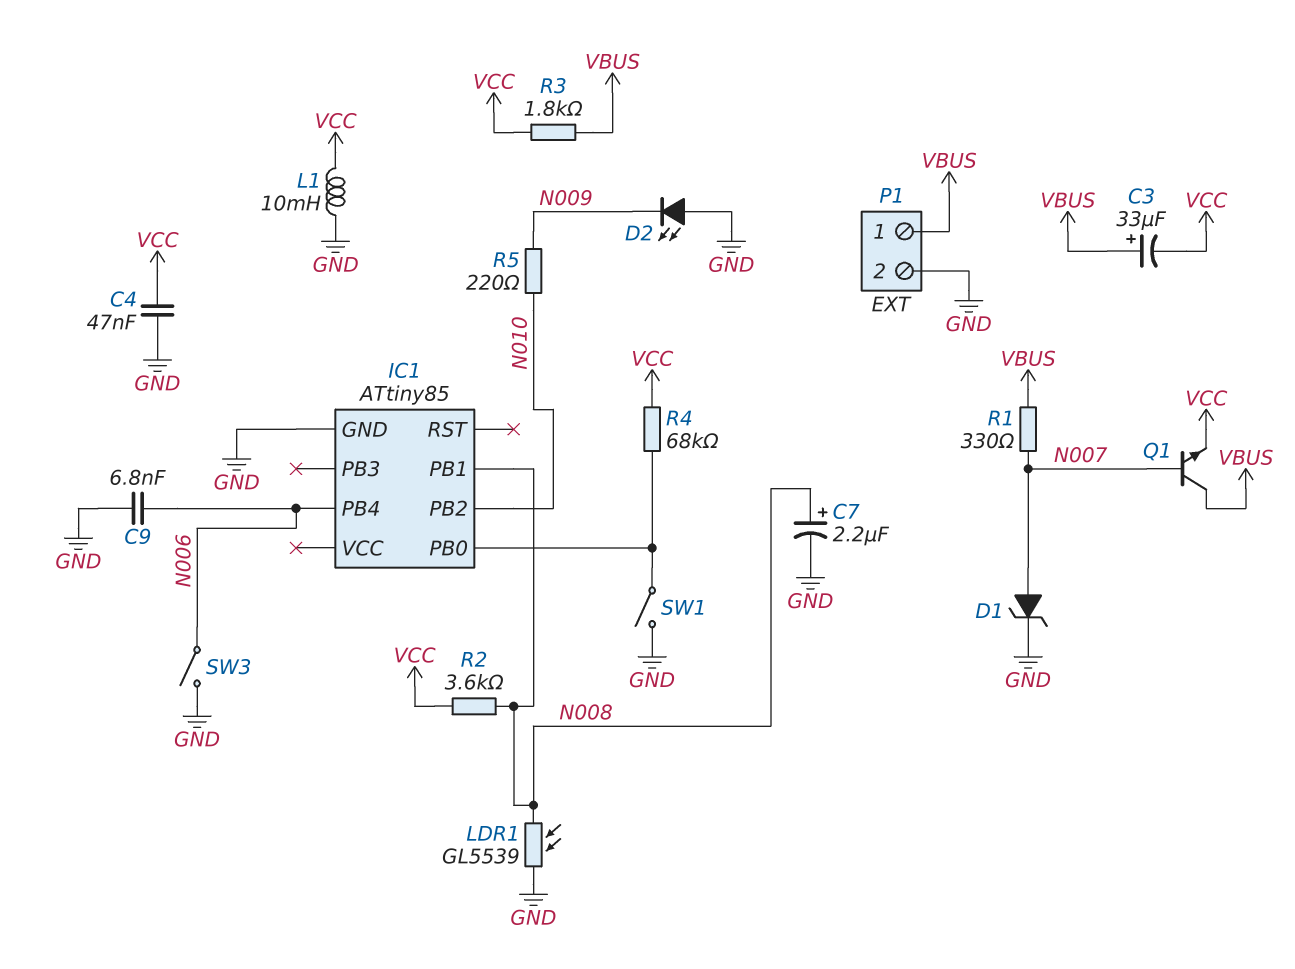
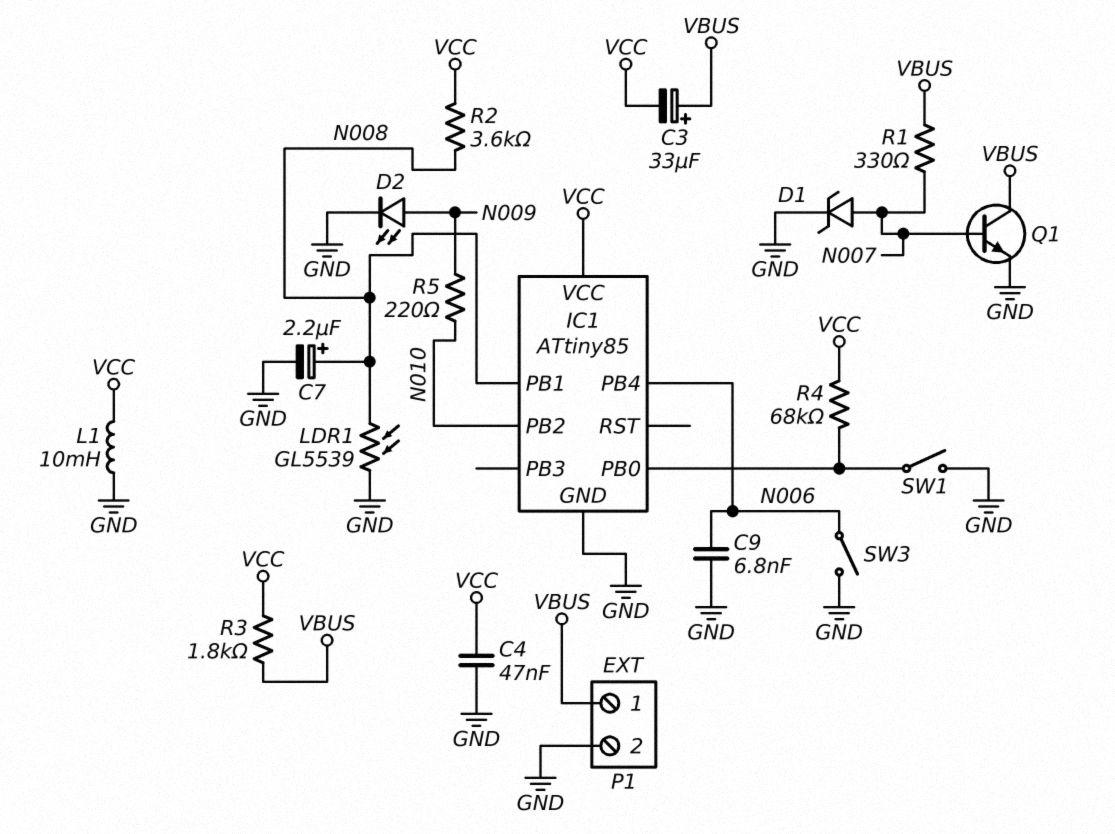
D2: LED (A GND, K N009) -> LED (A N009, K GND)
IC1 pin VCC: none -> VCC
Q1: NPN (B N007, C VBUS, E VCC) -> NPN (B N007, C VBUS, E GND)

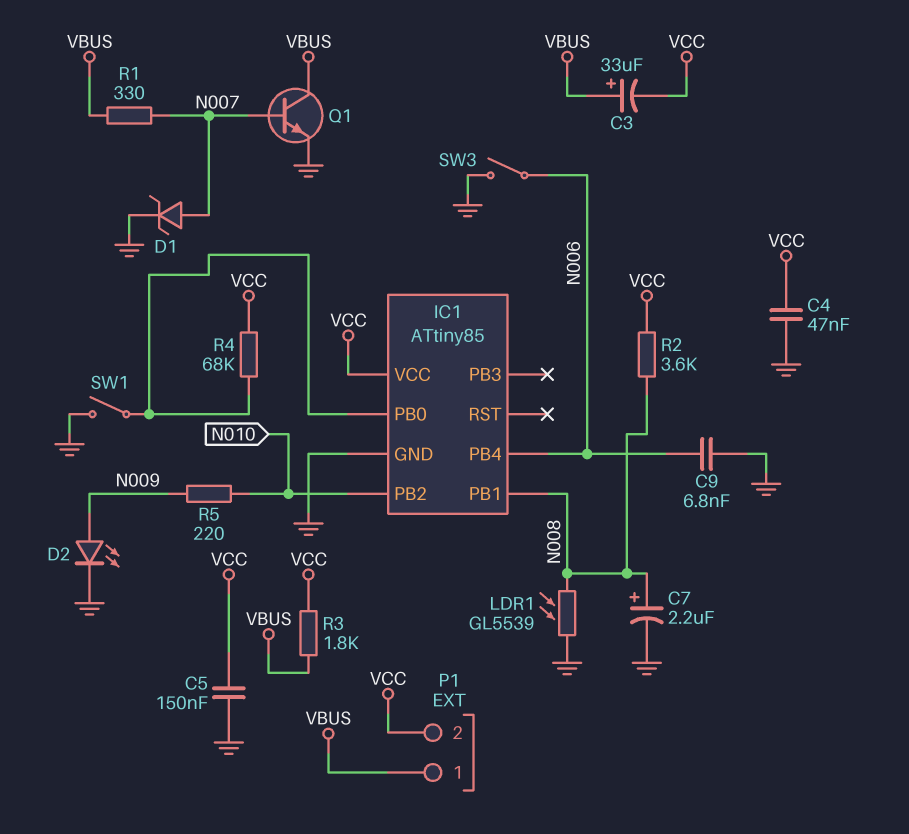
C5: none -> 150nF (GND, VCC)
L1: 10mH (GND, VCC) -> none
P1 pin 2: GND -> VCC

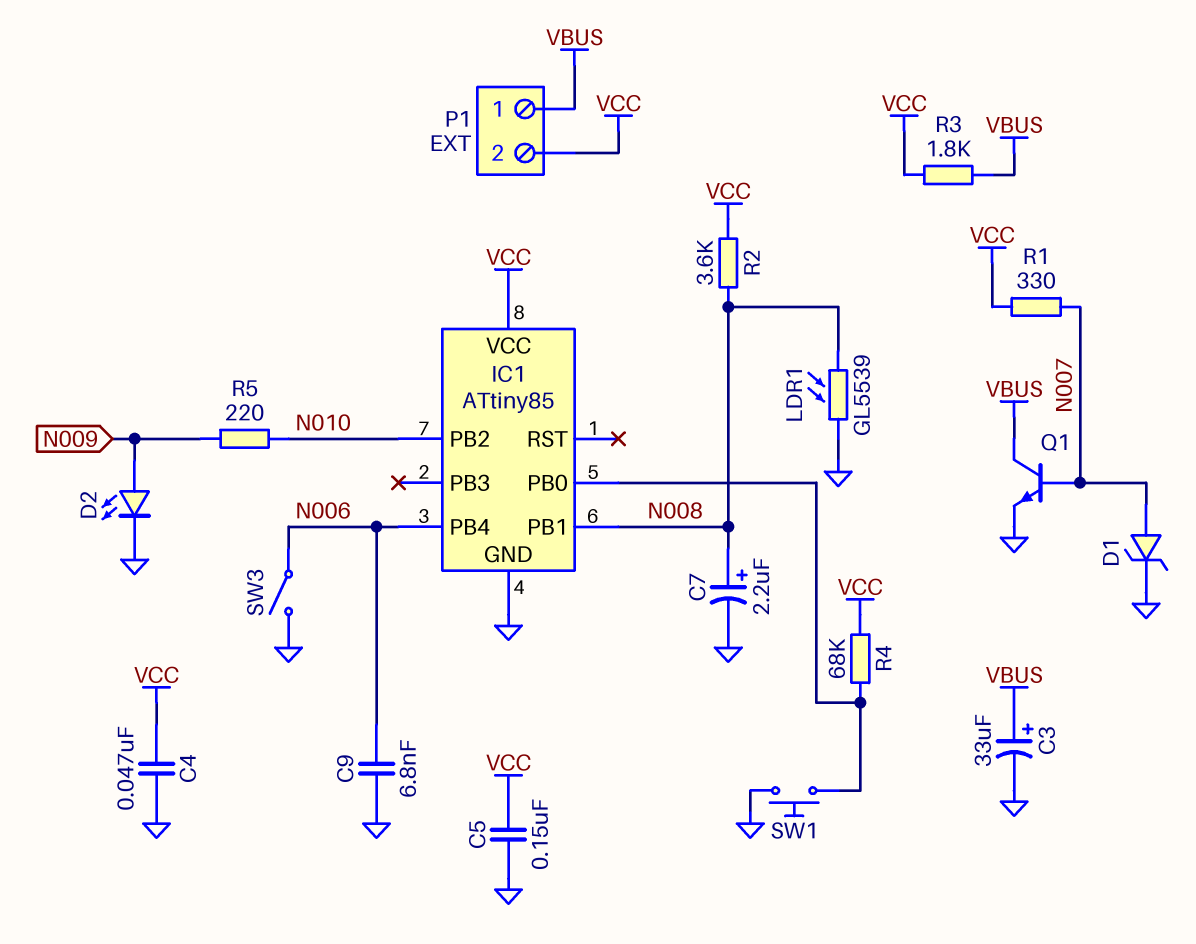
C3: 33uF (plus VBUS, minus VCC) -> 33uF (plus VBUS, minus GND)
R1: 330 (N007, VBUS) -> 330 (N007, VCC)
SW1: switch (GND, IC1/PB0) -> button (GND, IC1/PB0)

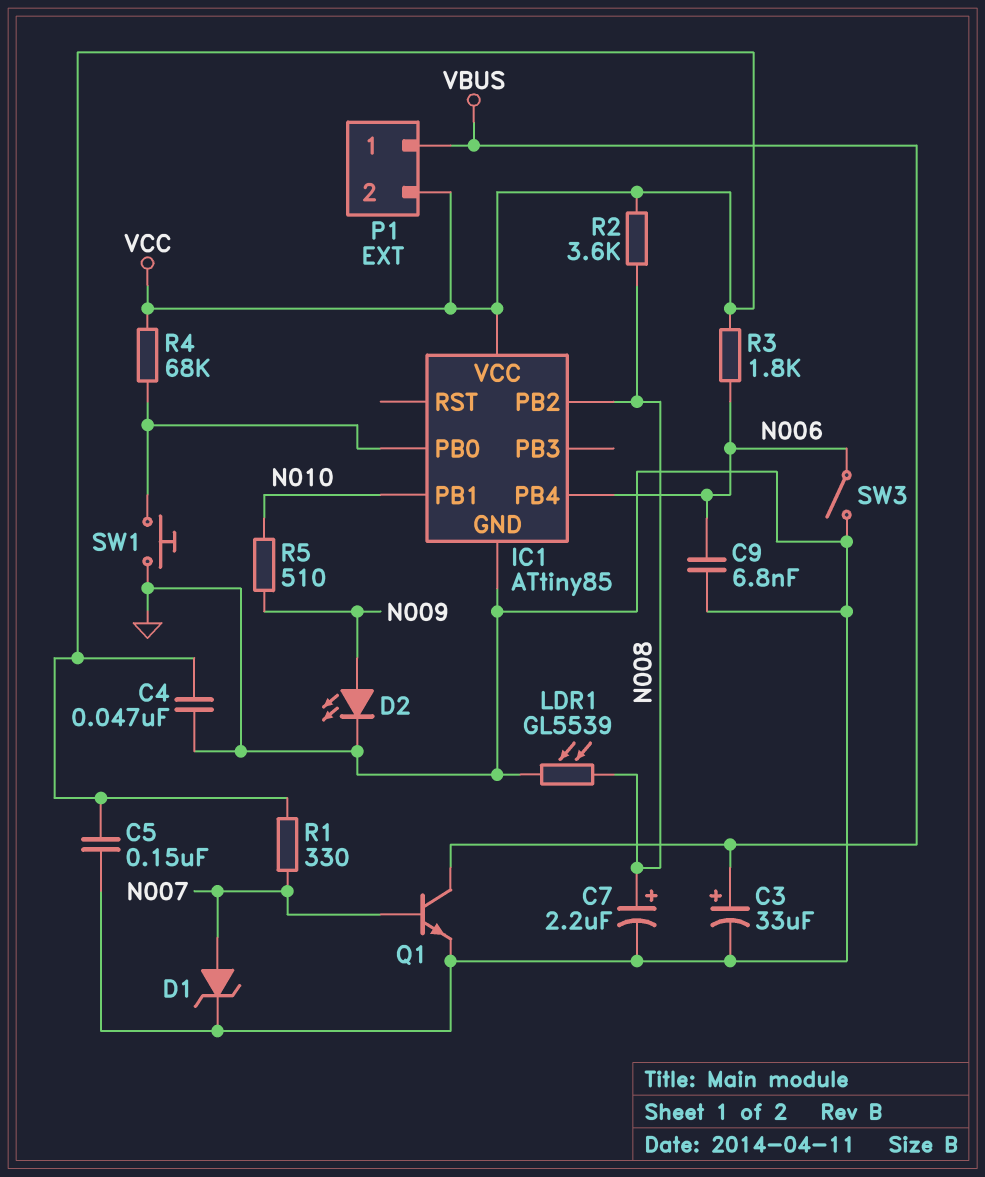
IC1 pin PB1: N008 -> N010
IC1 pin PB2: N010 -> N008
R3: 1.8k (VBUS, VCC) -> 1.8k (N006, VCC)
R5: 220 (N009, N010) -> 510 (N009, N010)

